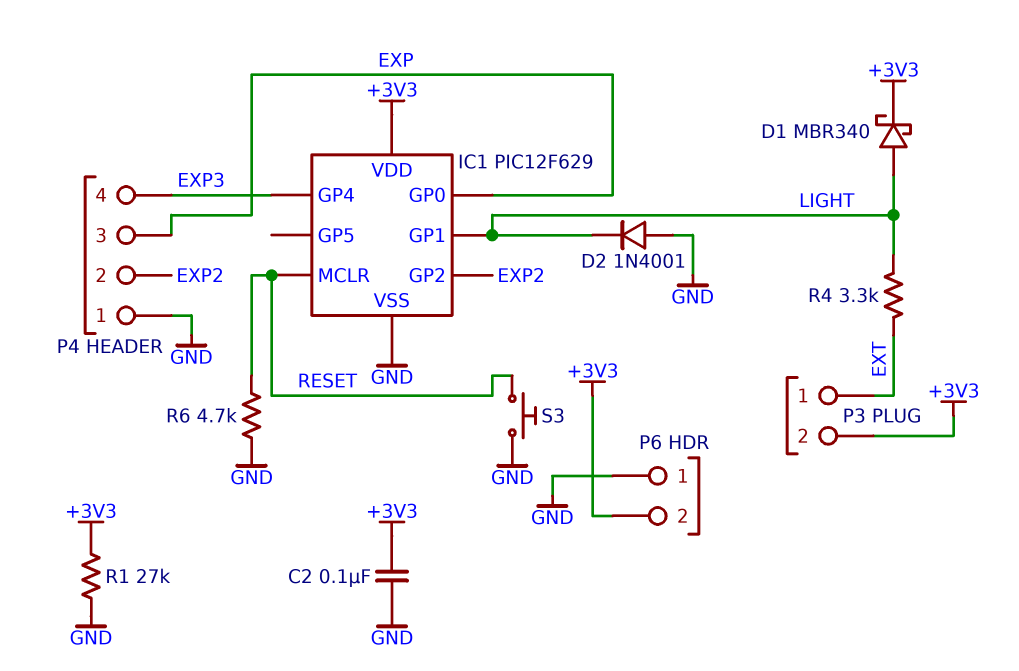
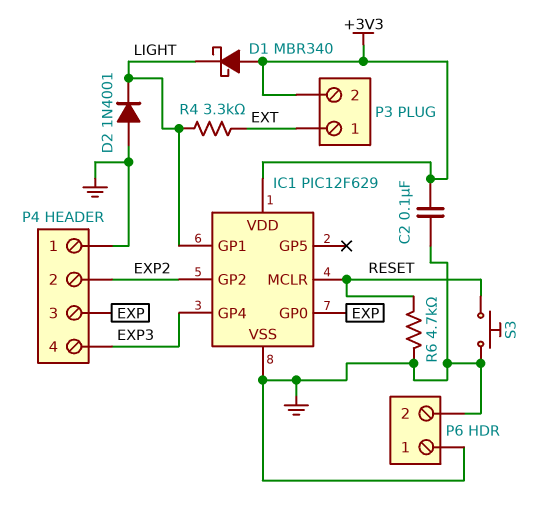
D1: schottky MBR340 (A LIGHT, K +3V3) -> schottky MBR340 (A +3V3, K LIGHT)
P6 pin 2: +3V3 -> GND
R1: 27k (+3V3, GND) -> none

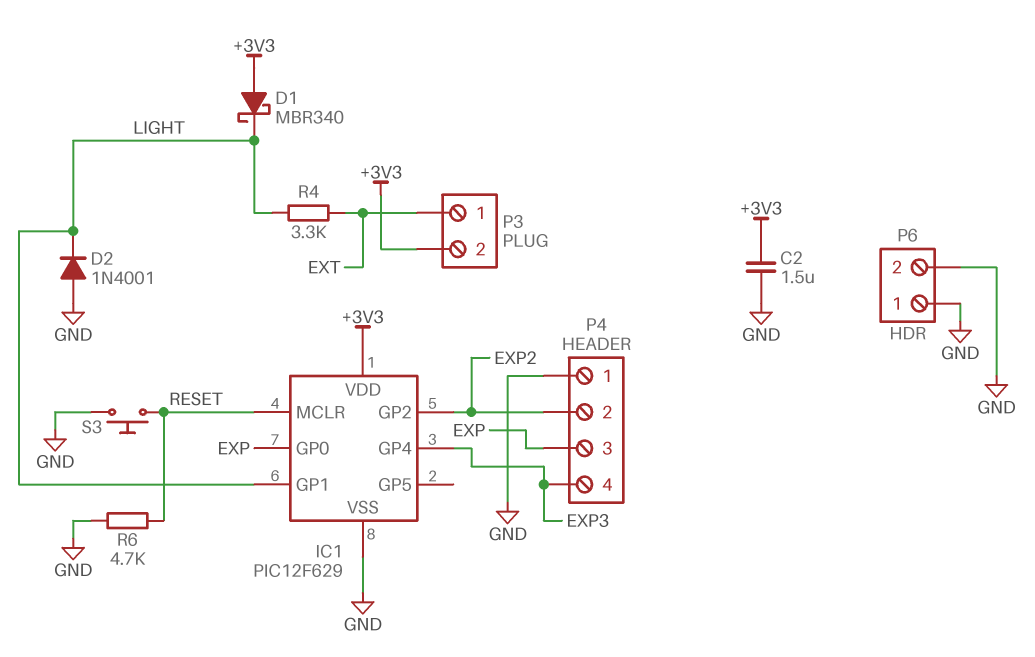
C2: 100nF (+3V3, GND) -> 1.5uF (+3V3, GND)

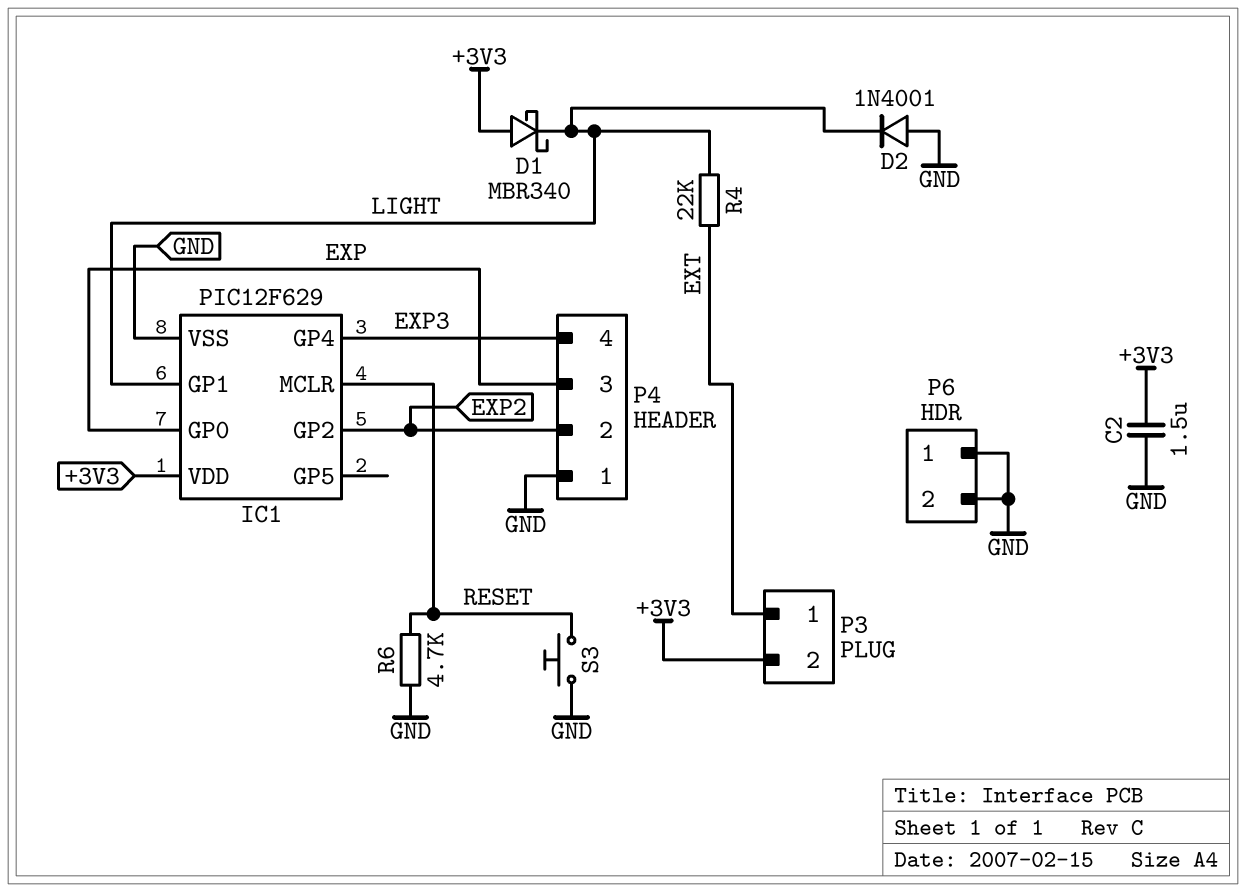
R4: 3.3k (EXT, LIGHT) -> 22k (EXT, LIGHT)

